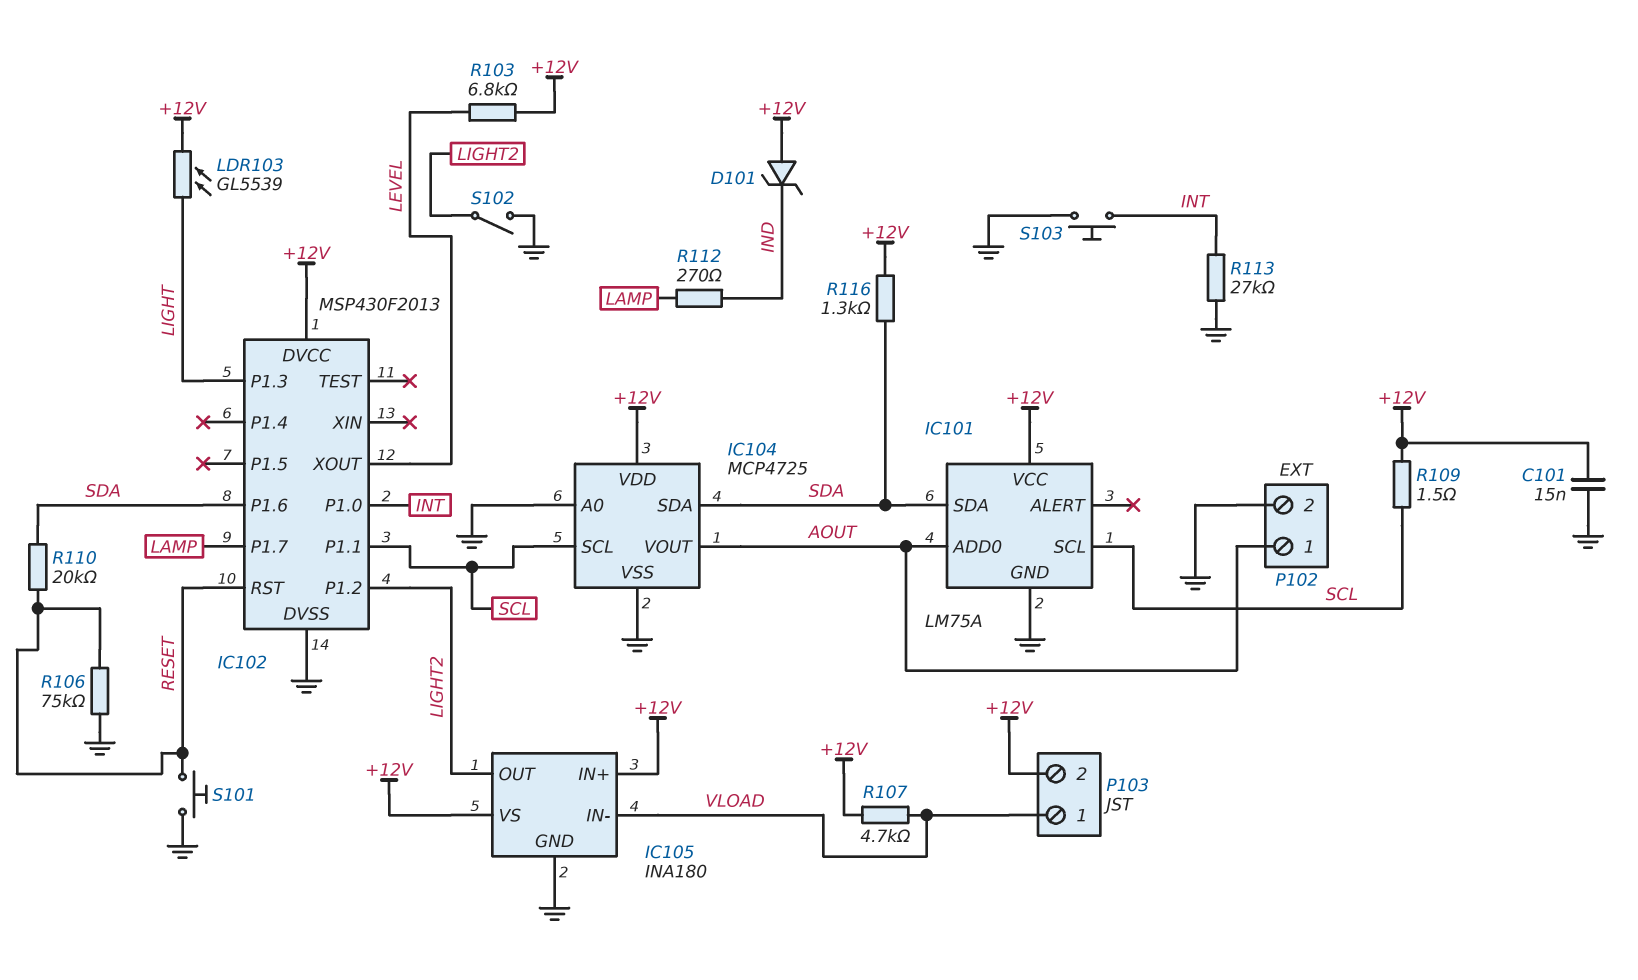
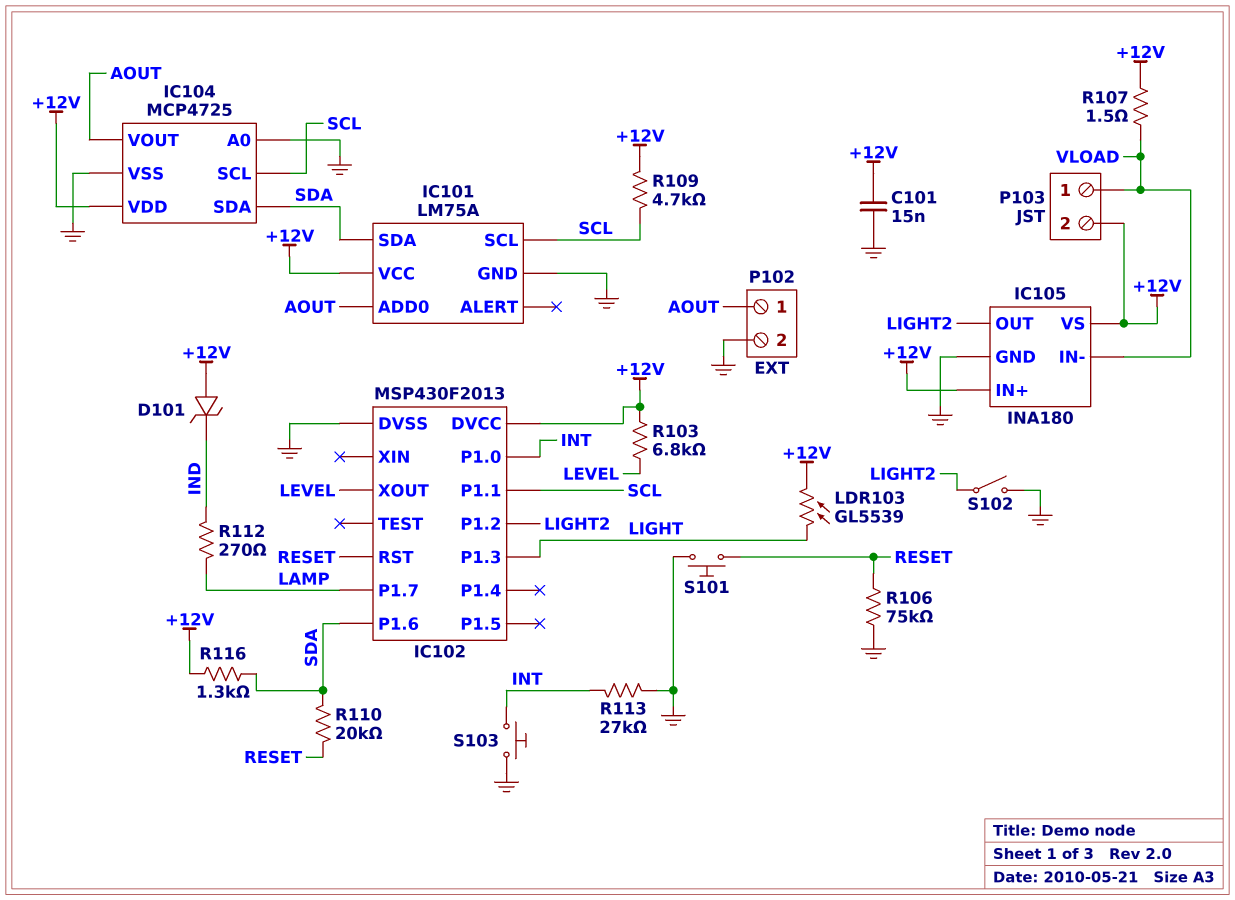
R107: 4.7k (+12V, VLOAD) -> 1.5 (+12V, VLOAD)
R109: 1.5 (+12V, SCL) -> 4.7k (+12V, SCL)

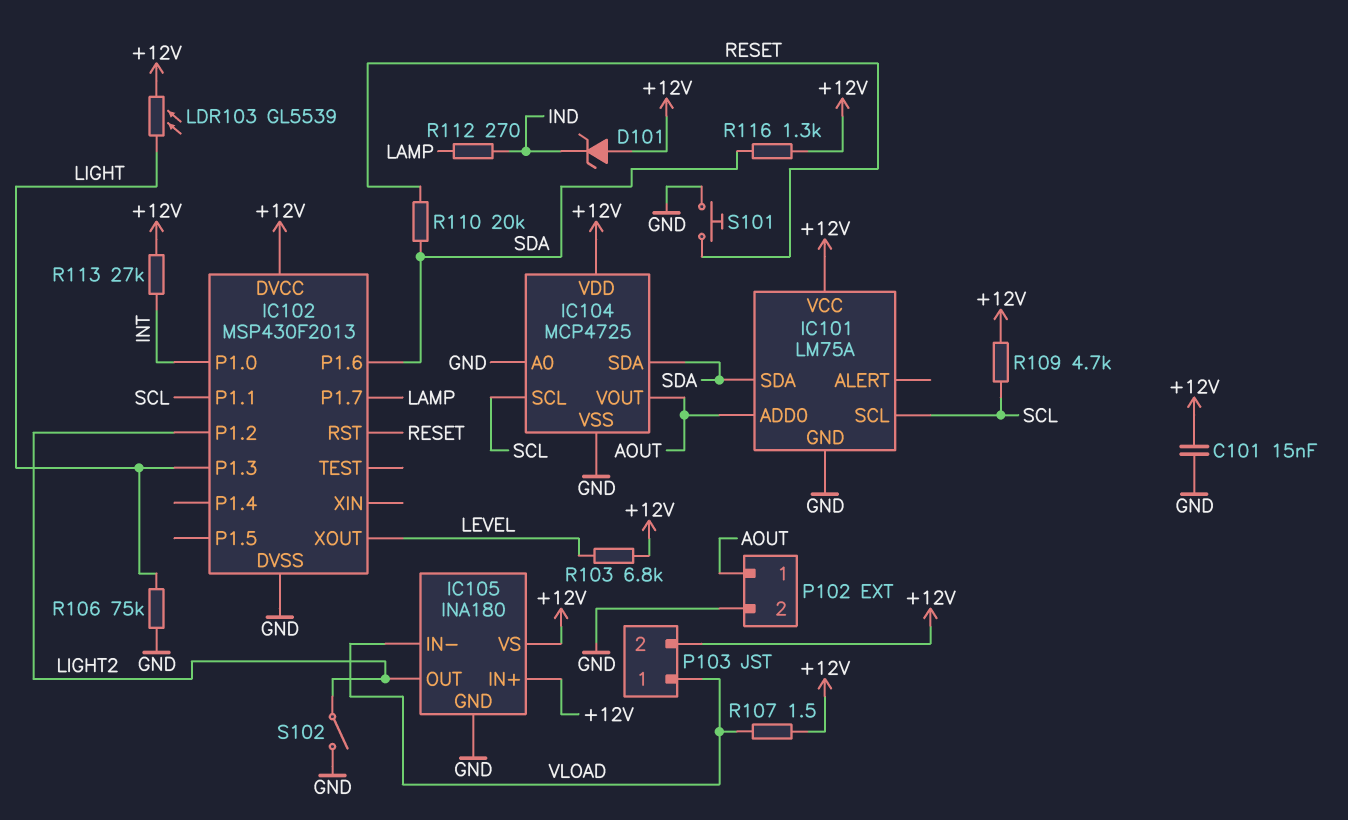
R106: 75k (GND, RESET) -> 75k (GND, LIGHT)
R113: 27k (GND, INT) -> 27k (+12V, INT)
S103: button (GND, INT) -> none

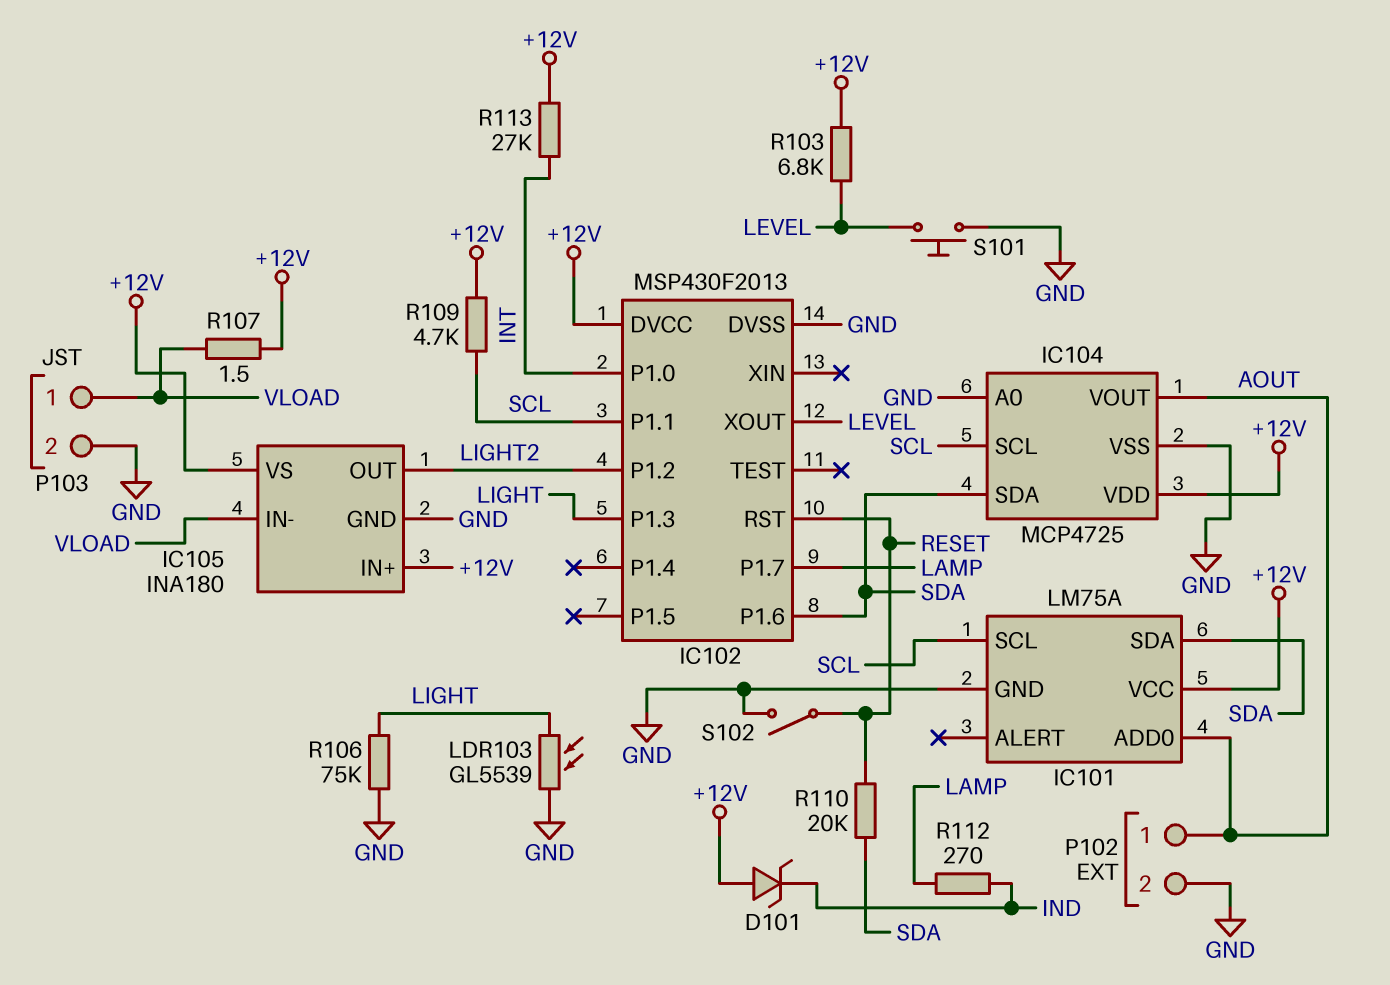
C101: 15nF (+12V, GND) -> none
LDR103: GL5539 (+12V, LIGHT) -> GL5539 (GND, LIGHT)
P103 pin 2: +12V -> GND
R116: 1.3k (+12V, SDA) -> none
S101: button (GND, RESET) -> button (GND, LEVEL)
S102: switch (GND, LIGHT2) -> switch (GND, RESET)

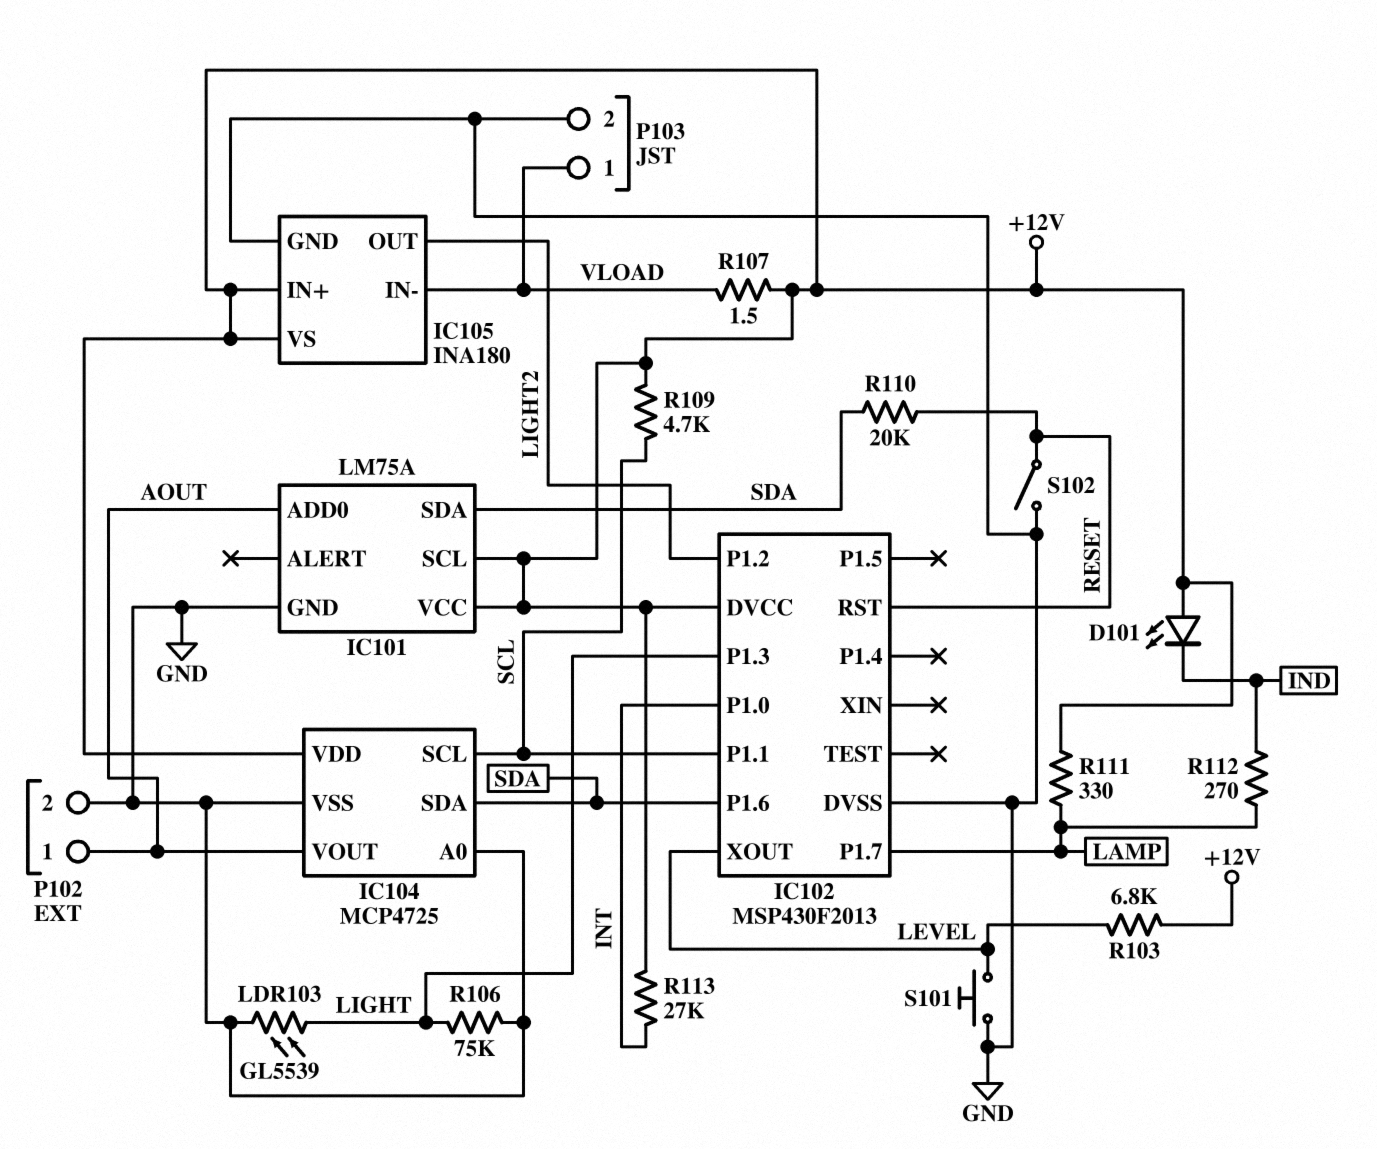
D101: zener (A +12V, K IND) -> LED (A +12V, K IND)
IC101 pin SCL: SCL -> +12V
R111: none -> 330 (+12V, LAMP)

